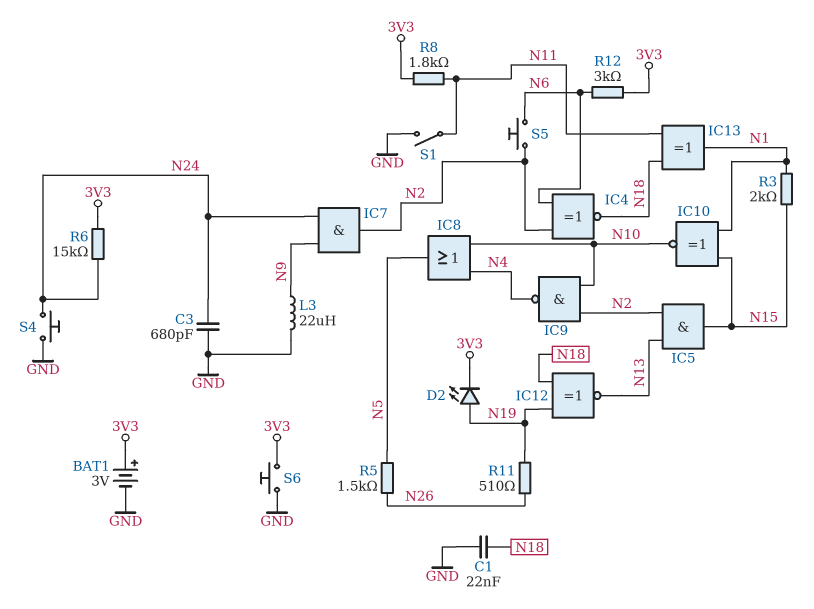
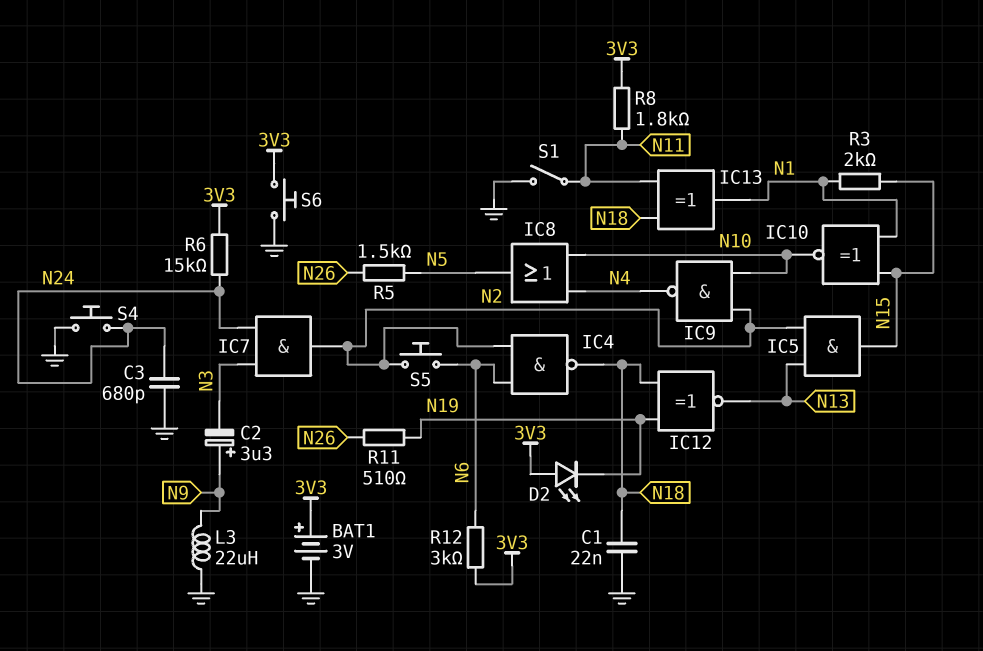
C2: none -> 3.3uF (plus N9, minus N3)
D2: LED (A N19, K 3V3) -> LED (A 3V3, K N19)
IC4: XNOR (in N2, in N6, out N18) -> NAND (in N2, in N6, out N18)
IC7: AND (in N9, in N24, out N2) -> AND (in N3, in N24, out N2)

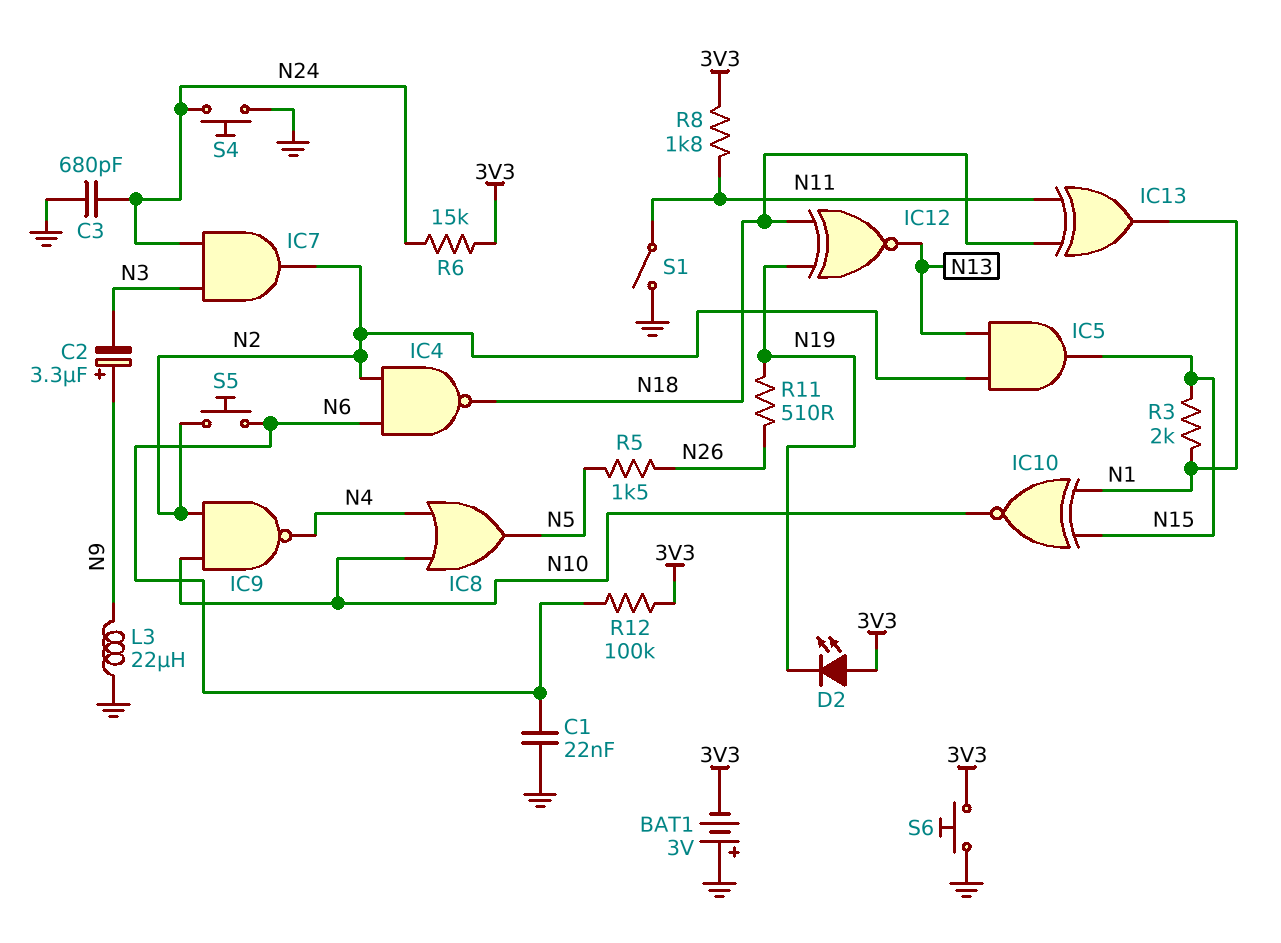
BAT1: 3V (plus 3V3, minus GND) -> 3V (plus GND, minus 3V3)
C1: 22nF (GND, N18) -> 22nF (GND, N6)
R12: 3k (3V3, N6) -> 100k (3V3, N6)

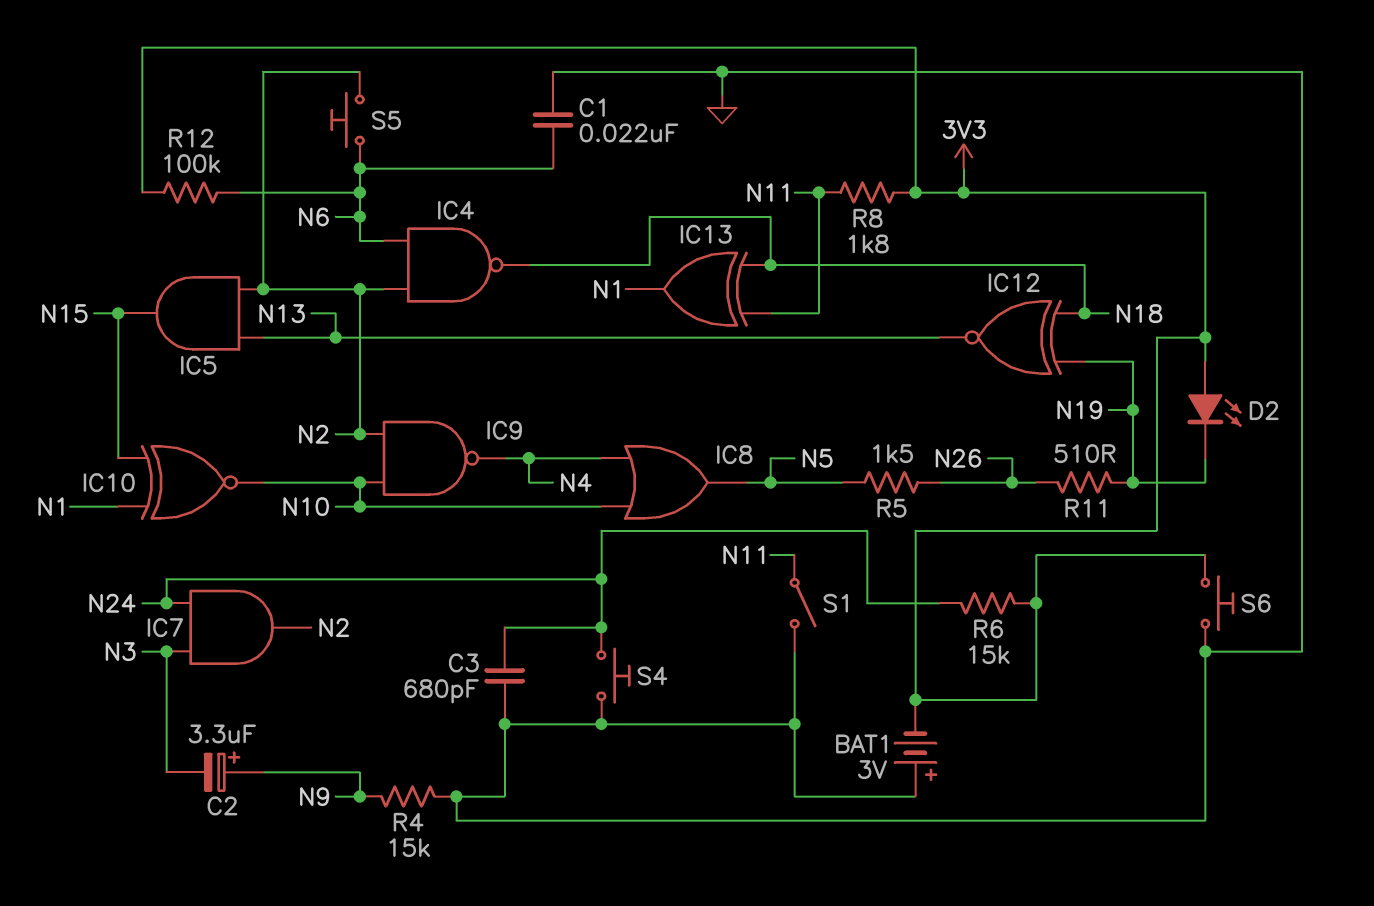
L3: 22uH (GND, N9) -> none
R3: 2k (N1, N15) -> none
R4: none -> 15k (GND, N9)

